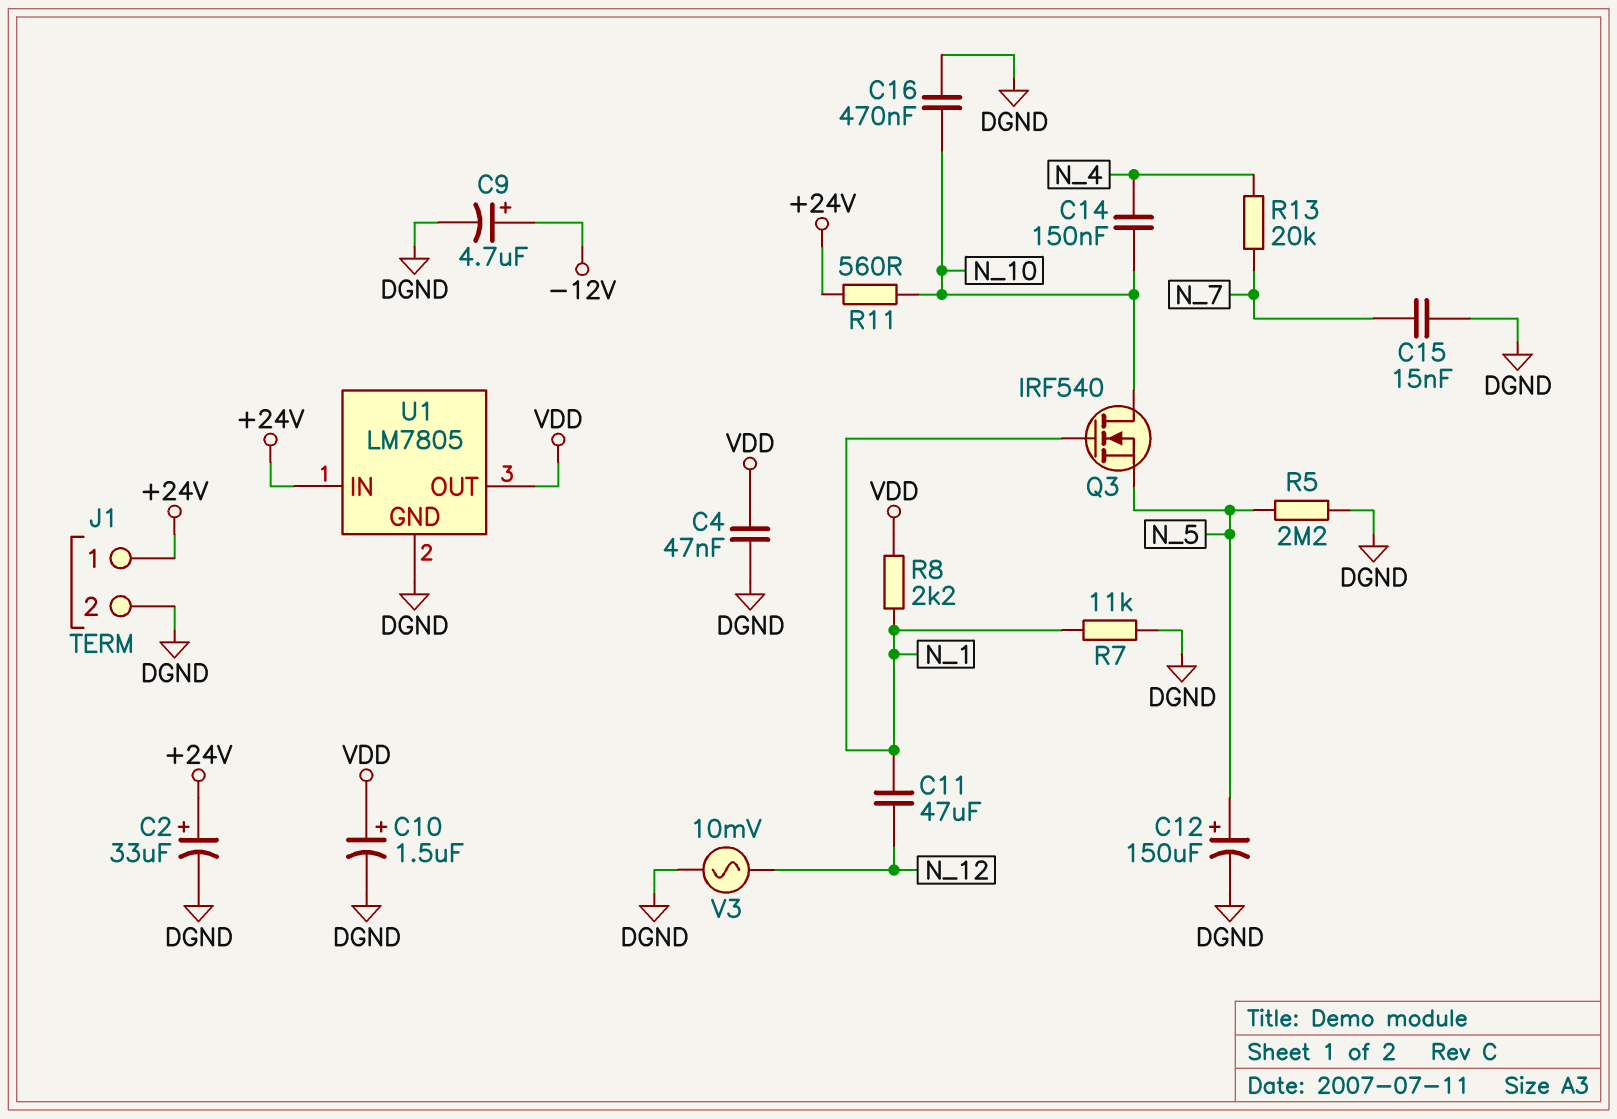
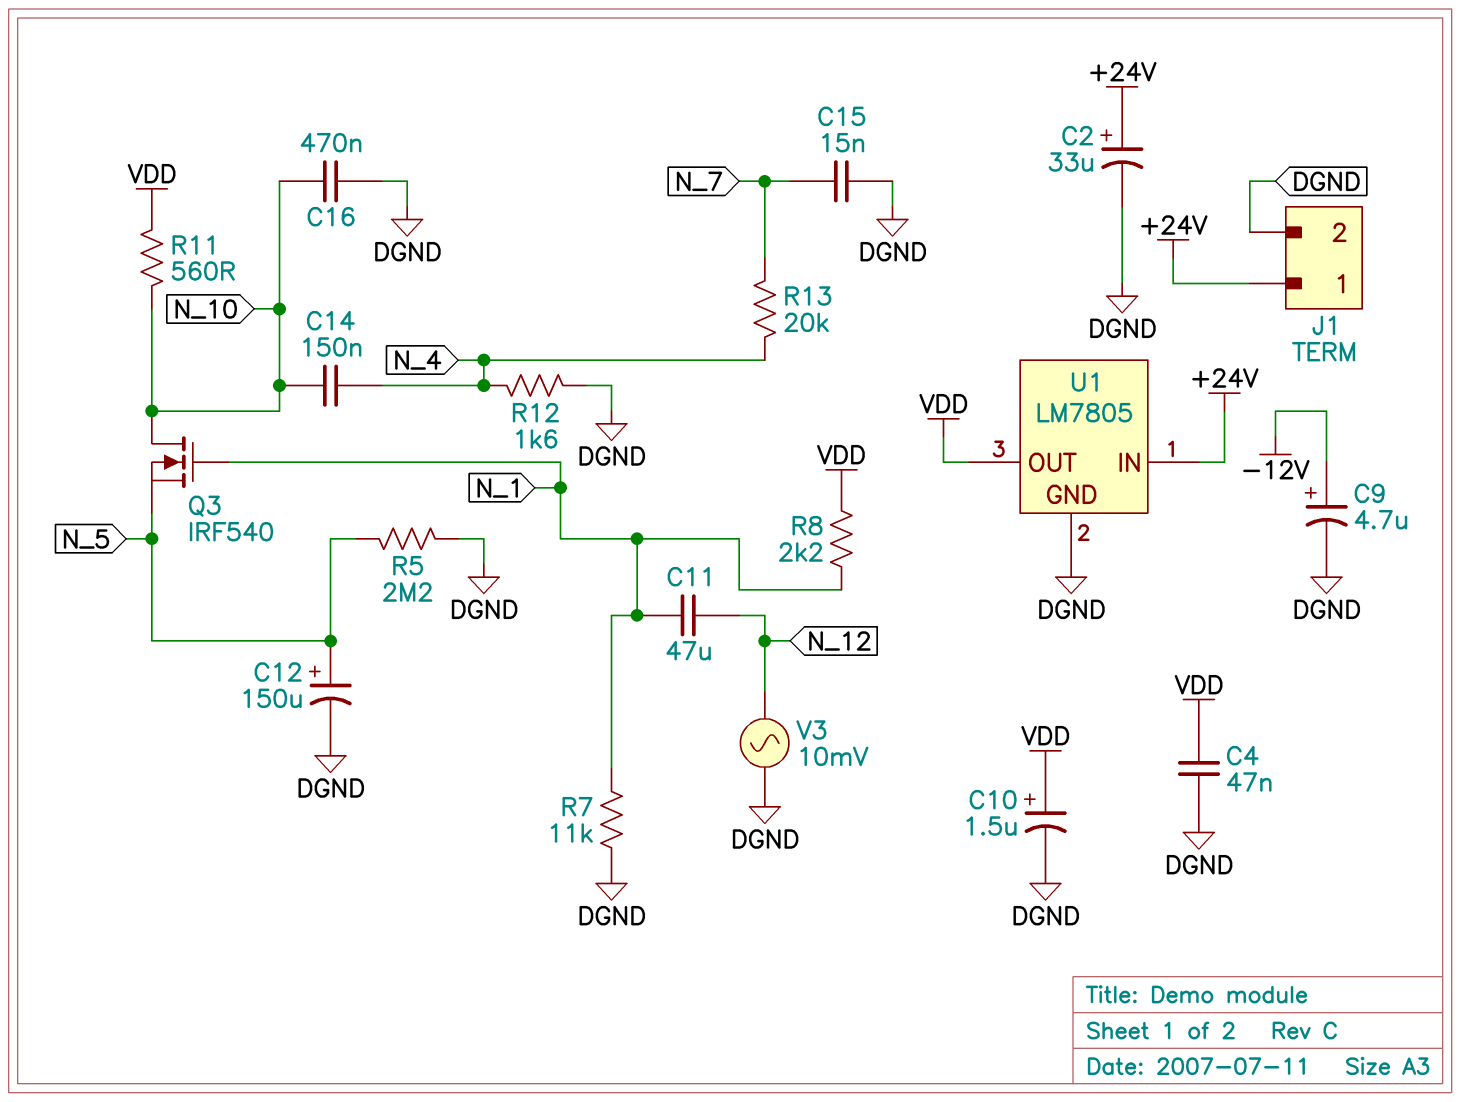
R11: 560 (+24V, N_10) -> 560 (N_10, VDD)
R12: none -> 1.6k (DGND, N_4)

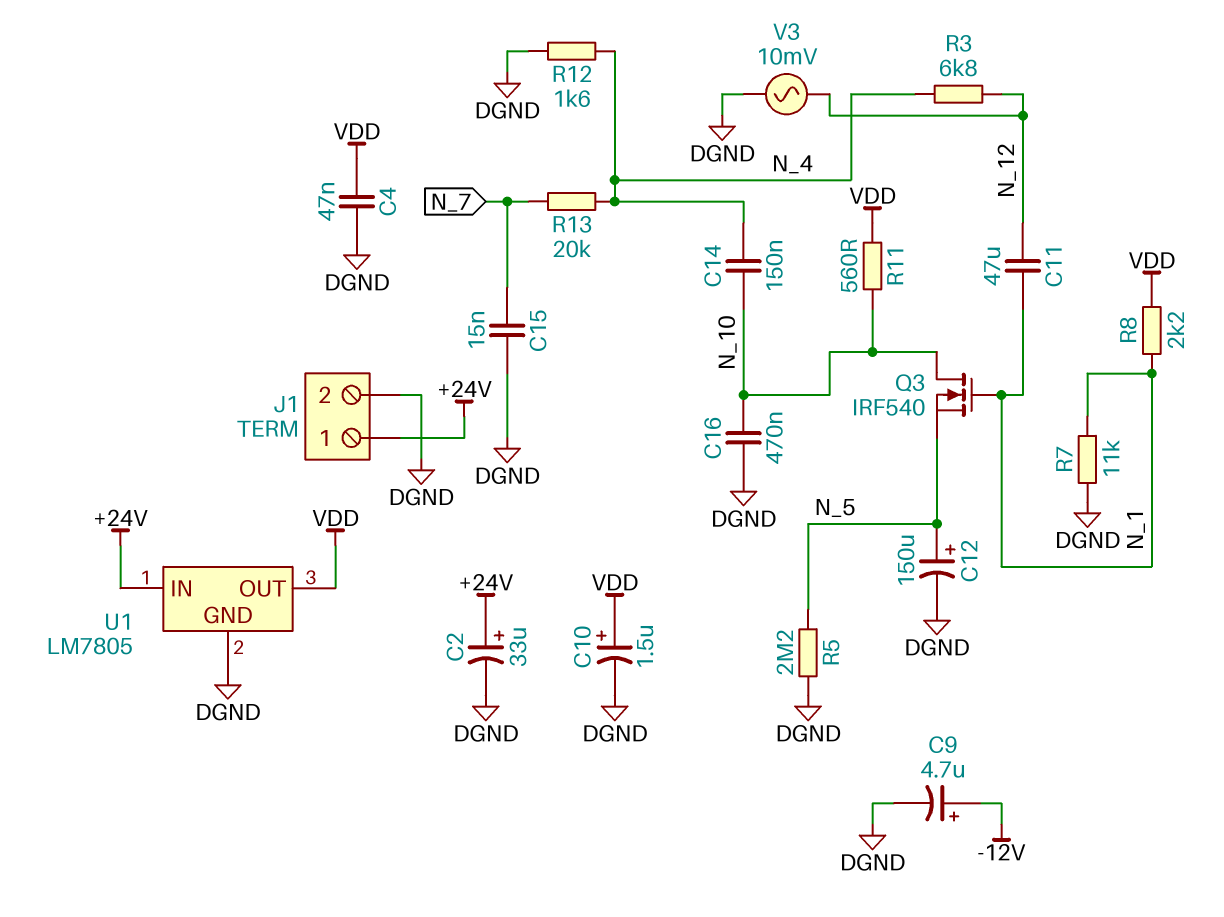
R3: none -> 6.8k (N_4, N_12)

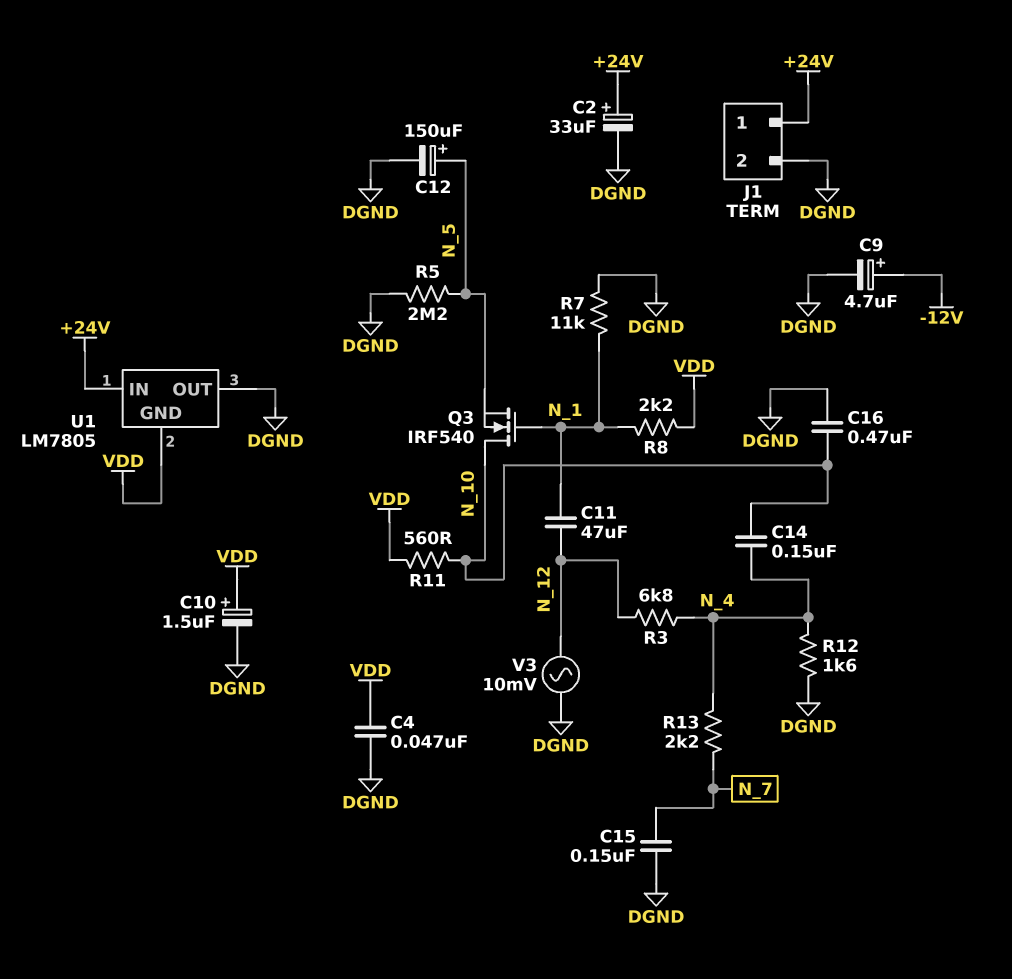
C15: 15nF (DGND, N_7) -> 150nF (DGND, N_7)
R13: 20k (N_4, N_7) -> 2.2k (N_4, N_7)
U1 pin GND: DGND -> VDD
U1 pin OUT: VDD -> DGND

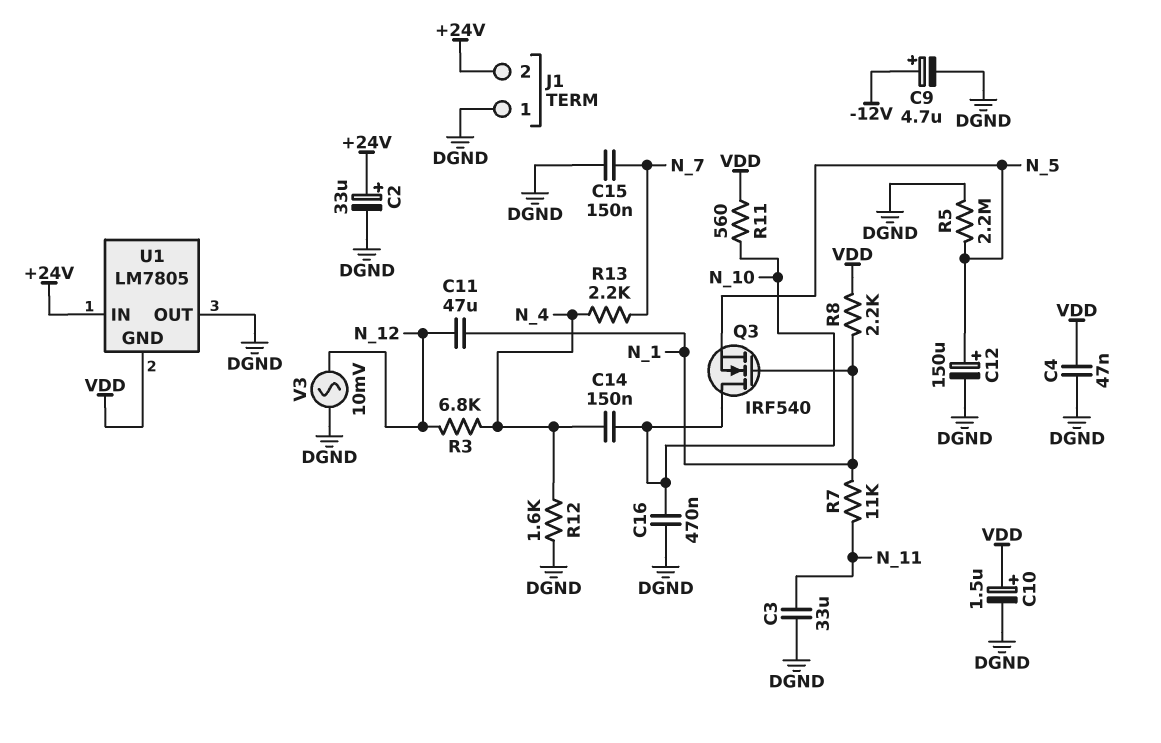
C3: none -> 33uF (DGND, N_11)
J1 pin 1: +24V -> DGND
J1 pin 2: DGND -> +24V
R7: 11k (DGND, N_1) -> 11k (N_1, N_11)

